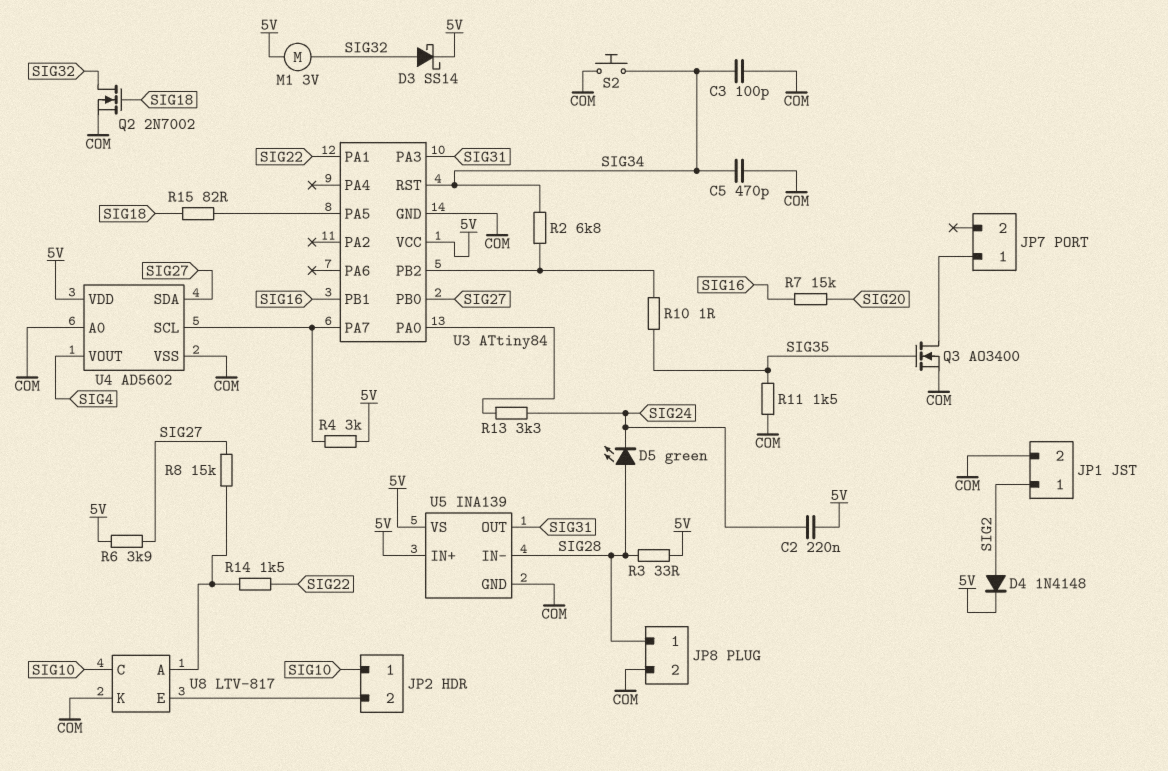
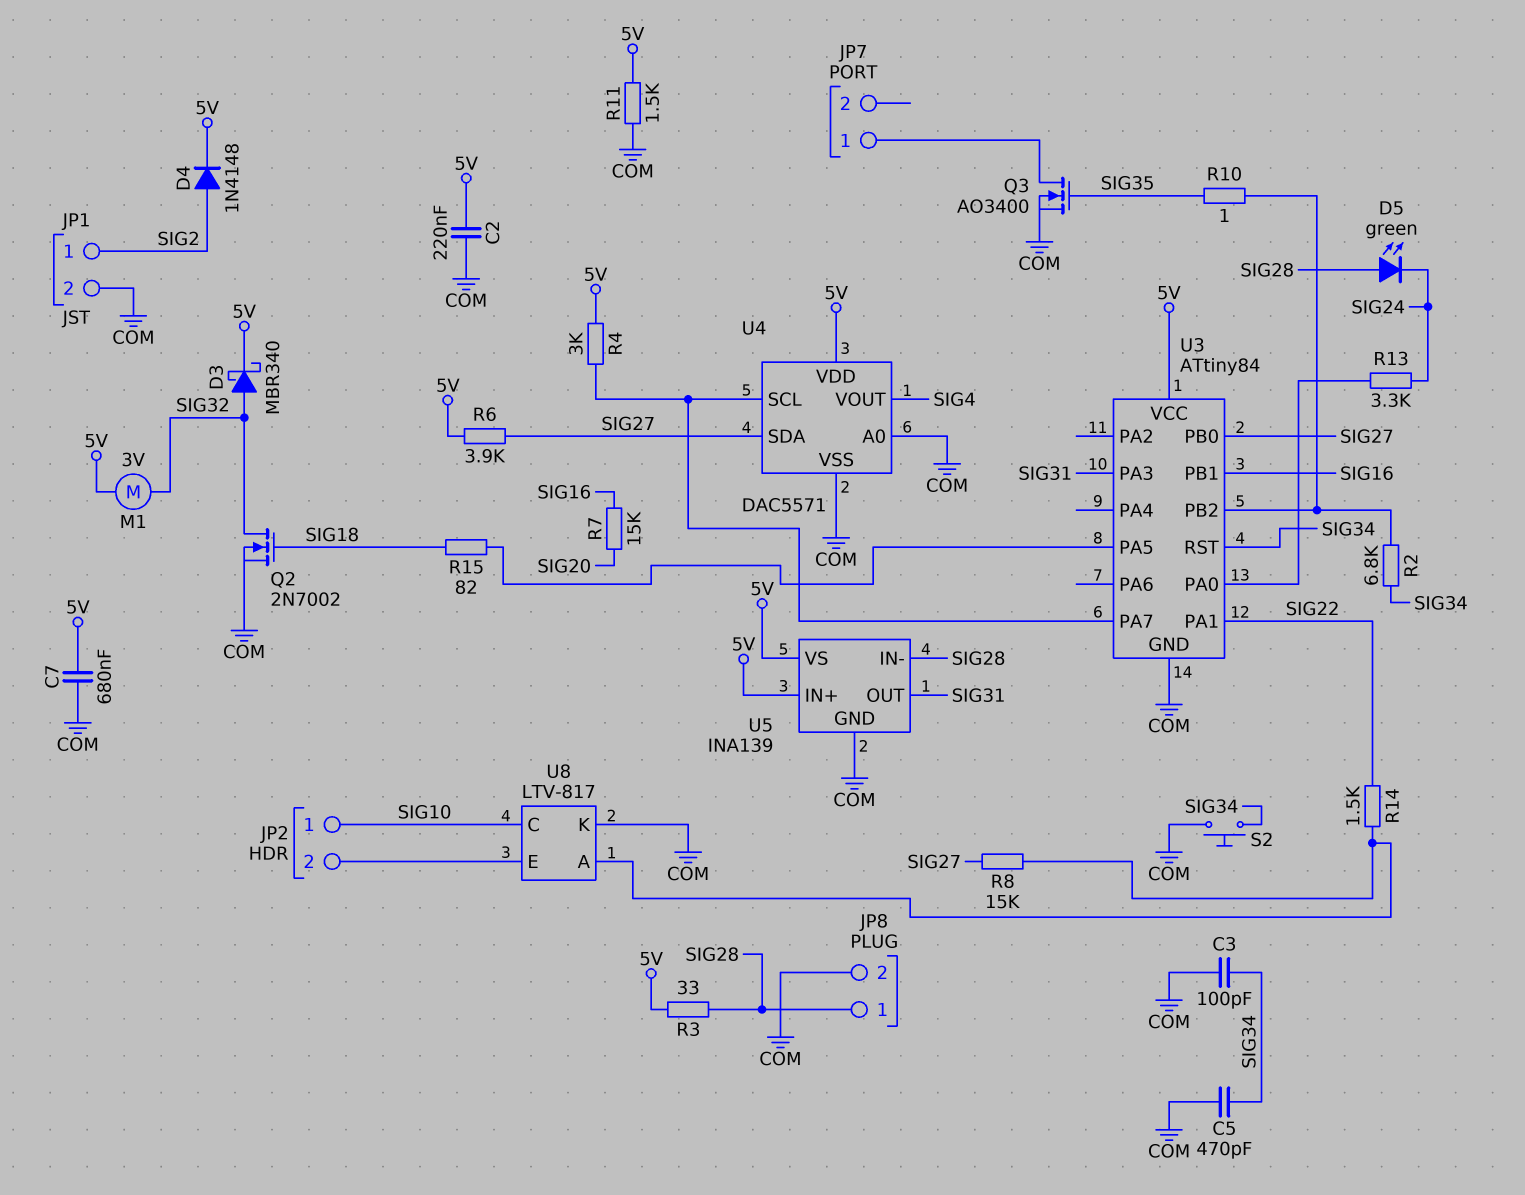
C2: 220nF (5V, SIG24) -> 220nF (5V, COM)
C7: none -> 680nF (5V, COM)
D3: schottky SS14 (A SIG32, K 5V) -> schottky MBR340 (A SIG32, K 5V)
R11: 1.5k (COM, SIG35) -> 1.5k (5V, COM)
U4: AD5602 -> DAC5571

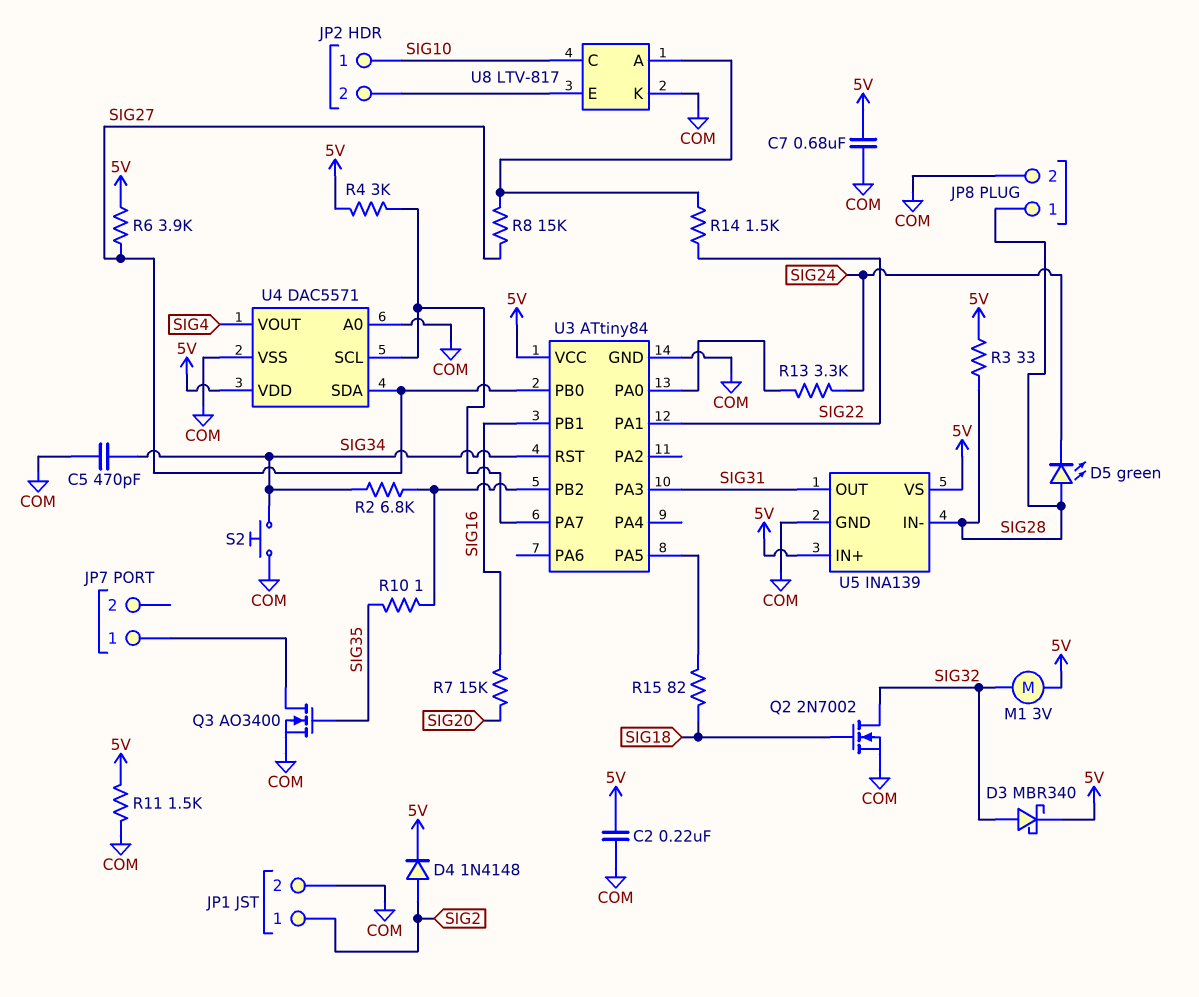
C3: 100pF (COM, SIG34) -> none

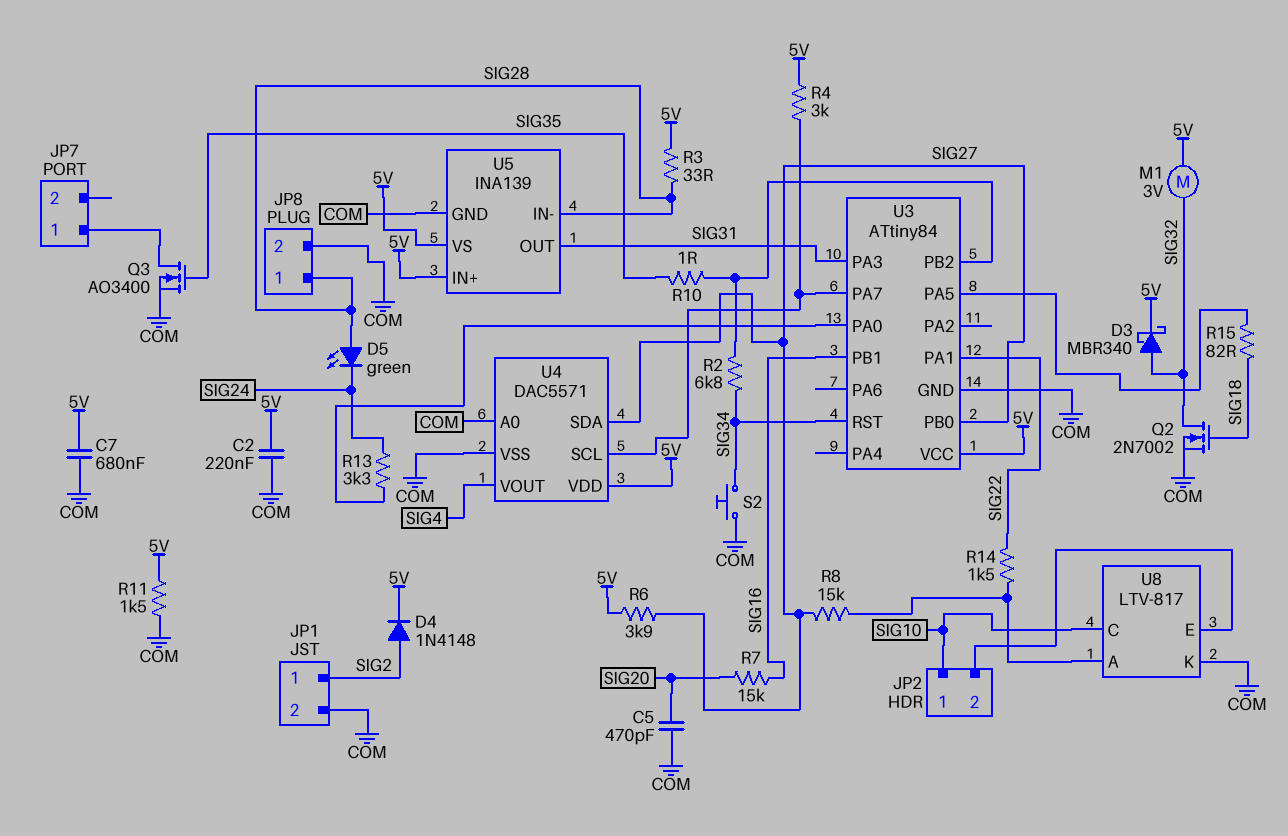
C5: 470pF (COM, SIG34) -> 470pF (COM, SIG20)

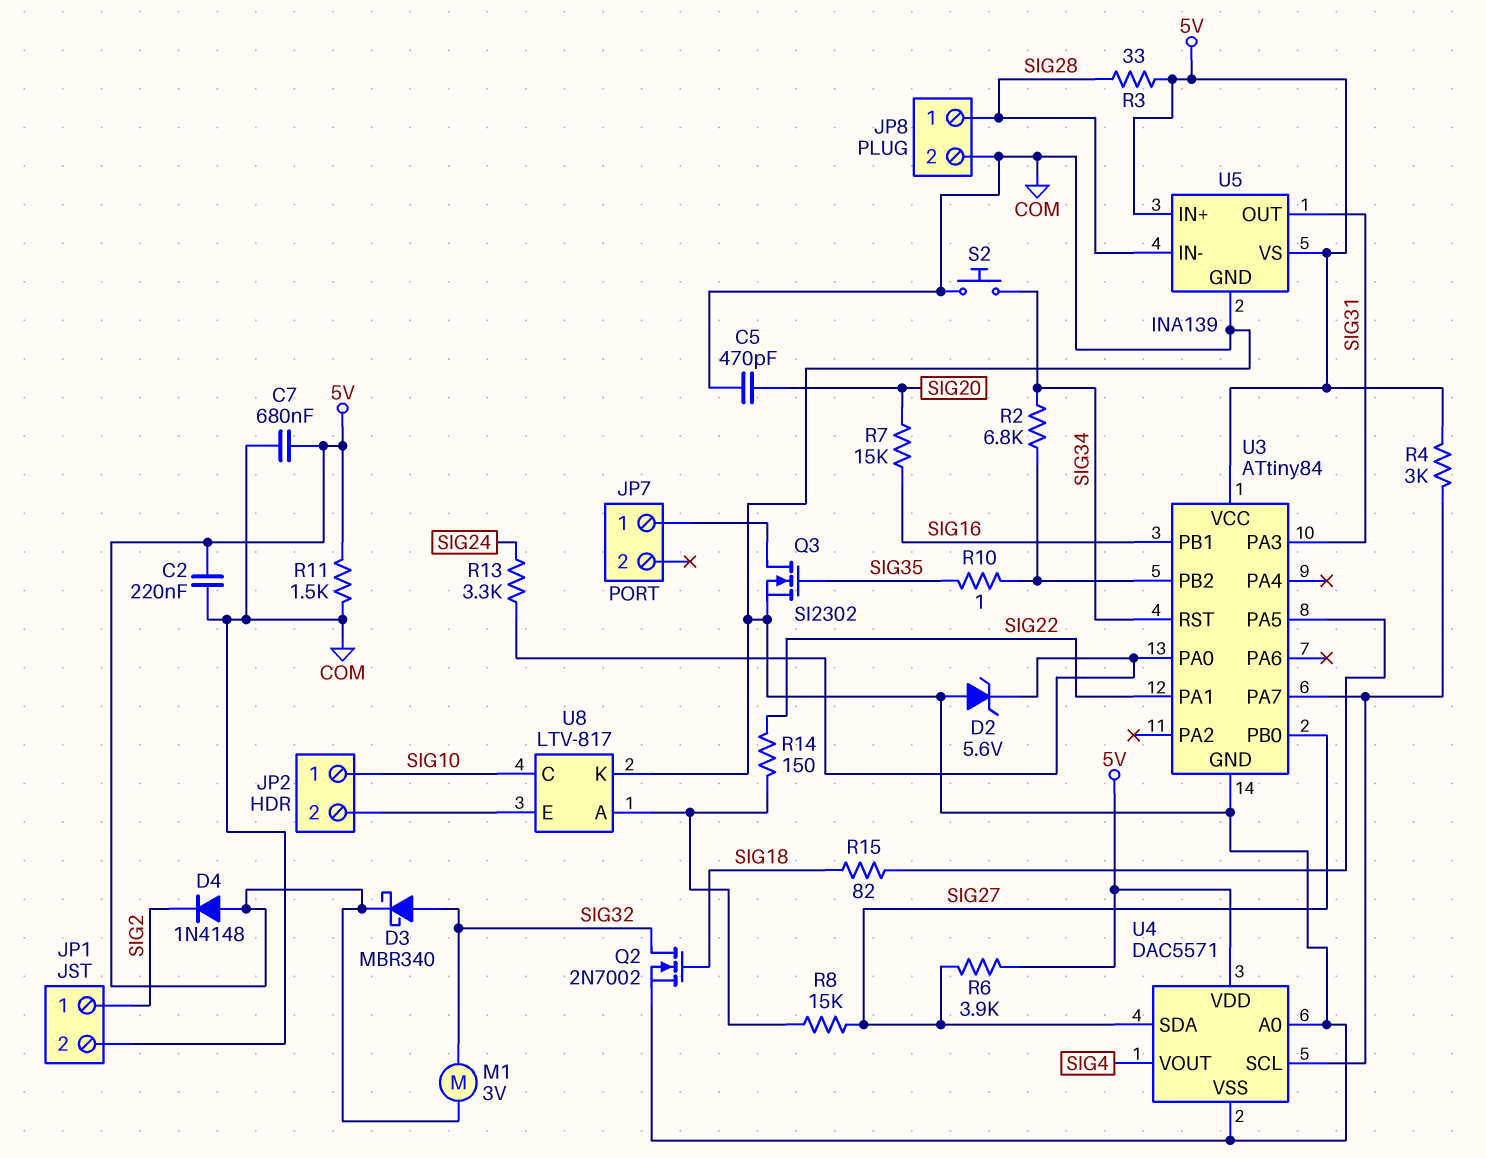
D2: none -> zener 5.6V (A COM, K U3/PA0)
D4: diode 1N4148 (A SIG2, K 5V) -> diode 1N4148 (A 5V, K SIG2)
D5: LED green (A SIG28, K SIG24) -> none
Q3: NMOS AO3400 (G SIG35, D JP7/1, S COM) -> NMOS SI2302 (G SIG35, D JP7/1, S COM)
R14: 1.5k (SIG22, U8/A) -> 150 (SIG22, U8/A)

